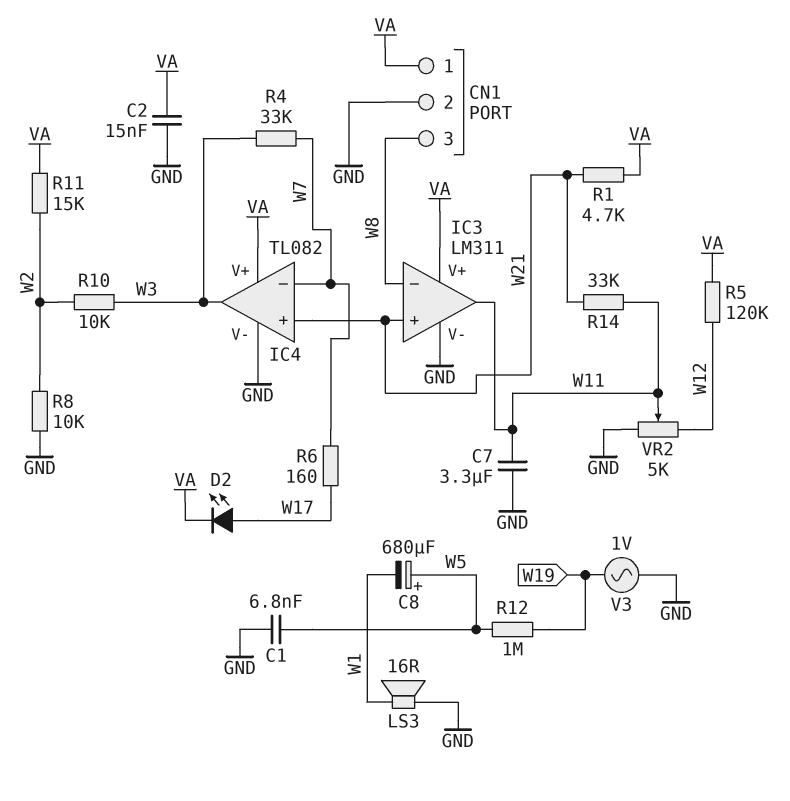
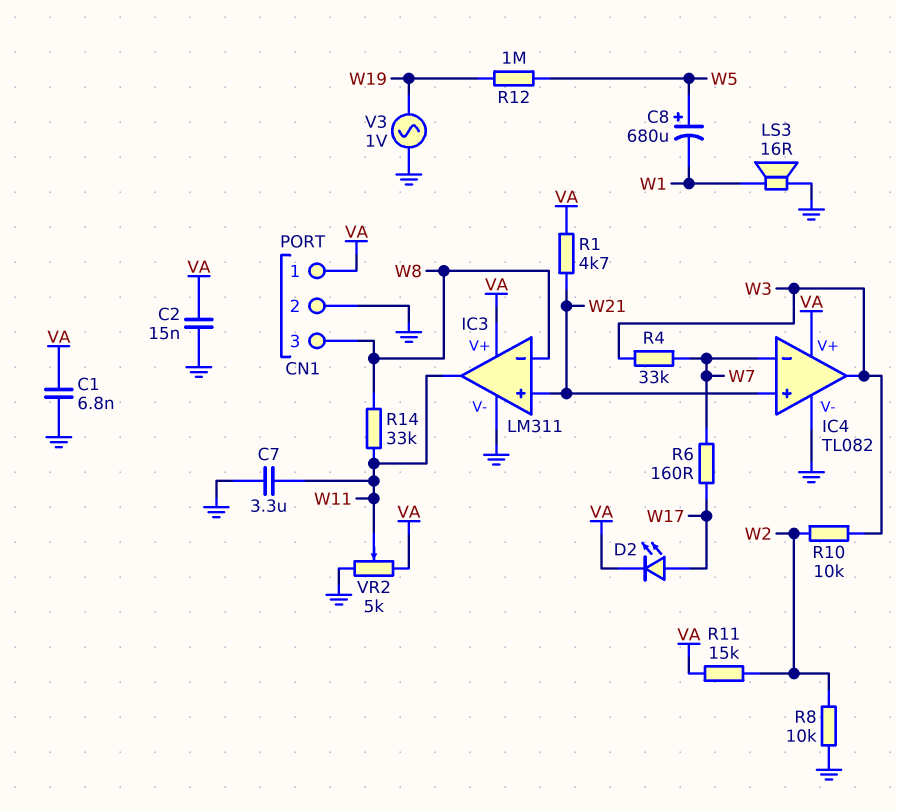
C1: 6.8nF (GND, W5) -> 6.8nF (GND, VA)
R5: 120k (VA, W12) -> none
R14: 33k (W11, W21) -> 33k (W8, W11)
VR2: 5k (GND, W12, wiper W11) -> 5k (GND, VA, wiper W11)

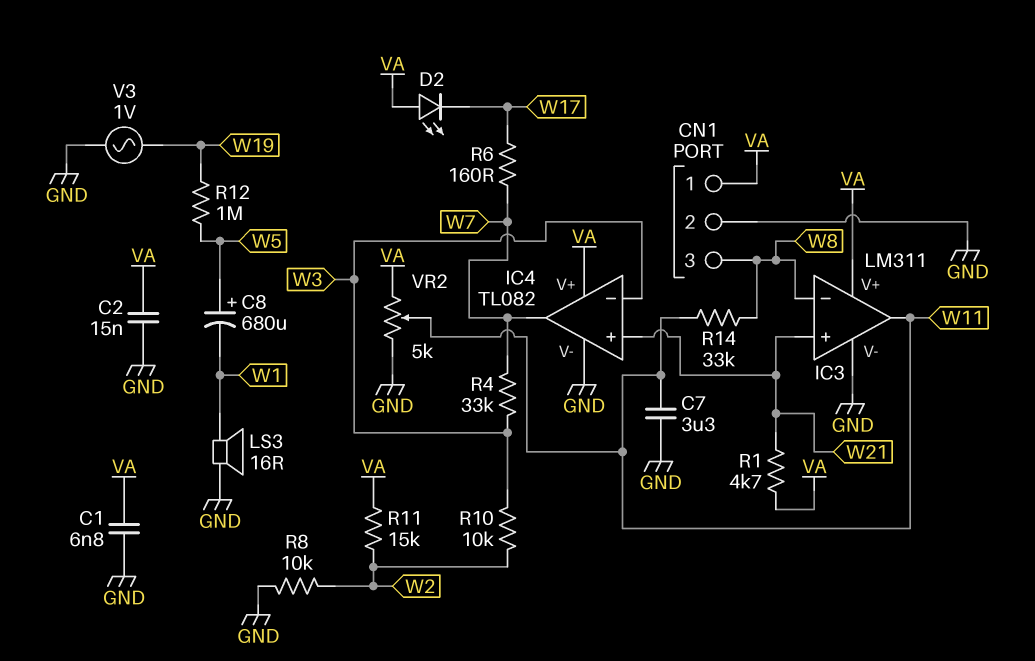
D2: LED (A W17, K VA) -> LED (A VA, K W17)
IC4 pin in-: W7 -> W3
IC4 pin out: W3 -> W7

